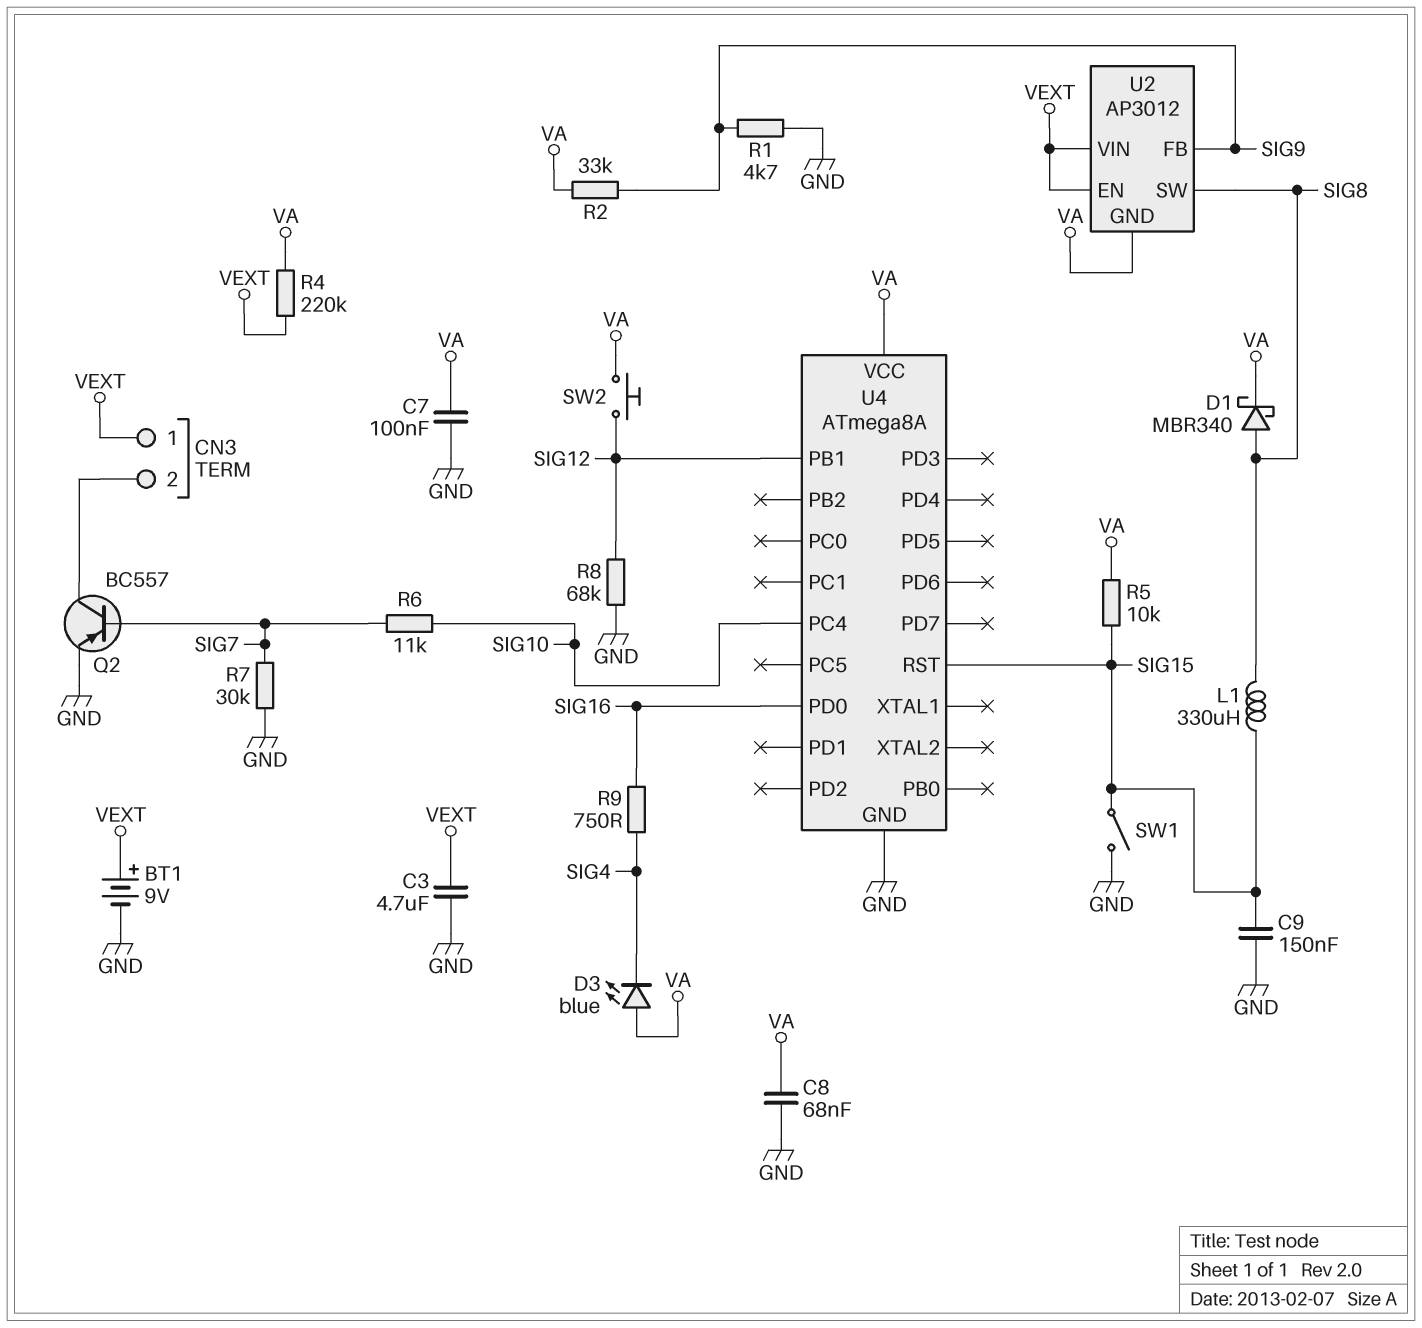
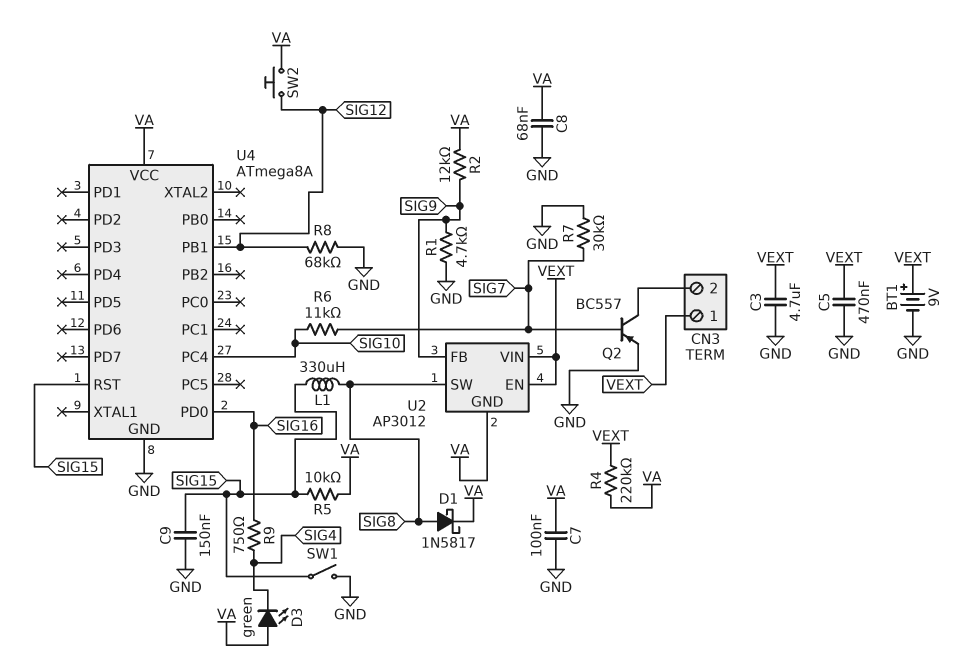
C5: none -> 470nF (GND, VEXT)
D1: schottky MBR340 (A SIG8, K VA) -> schottky 1N5817 (A SIG8, K VA)
D3: LED blue (A VA, K SIG4) -> LED green (A VA, K SIG4)
R2: 33k (SIG9, VA) -> 12k (SIG9, VA)

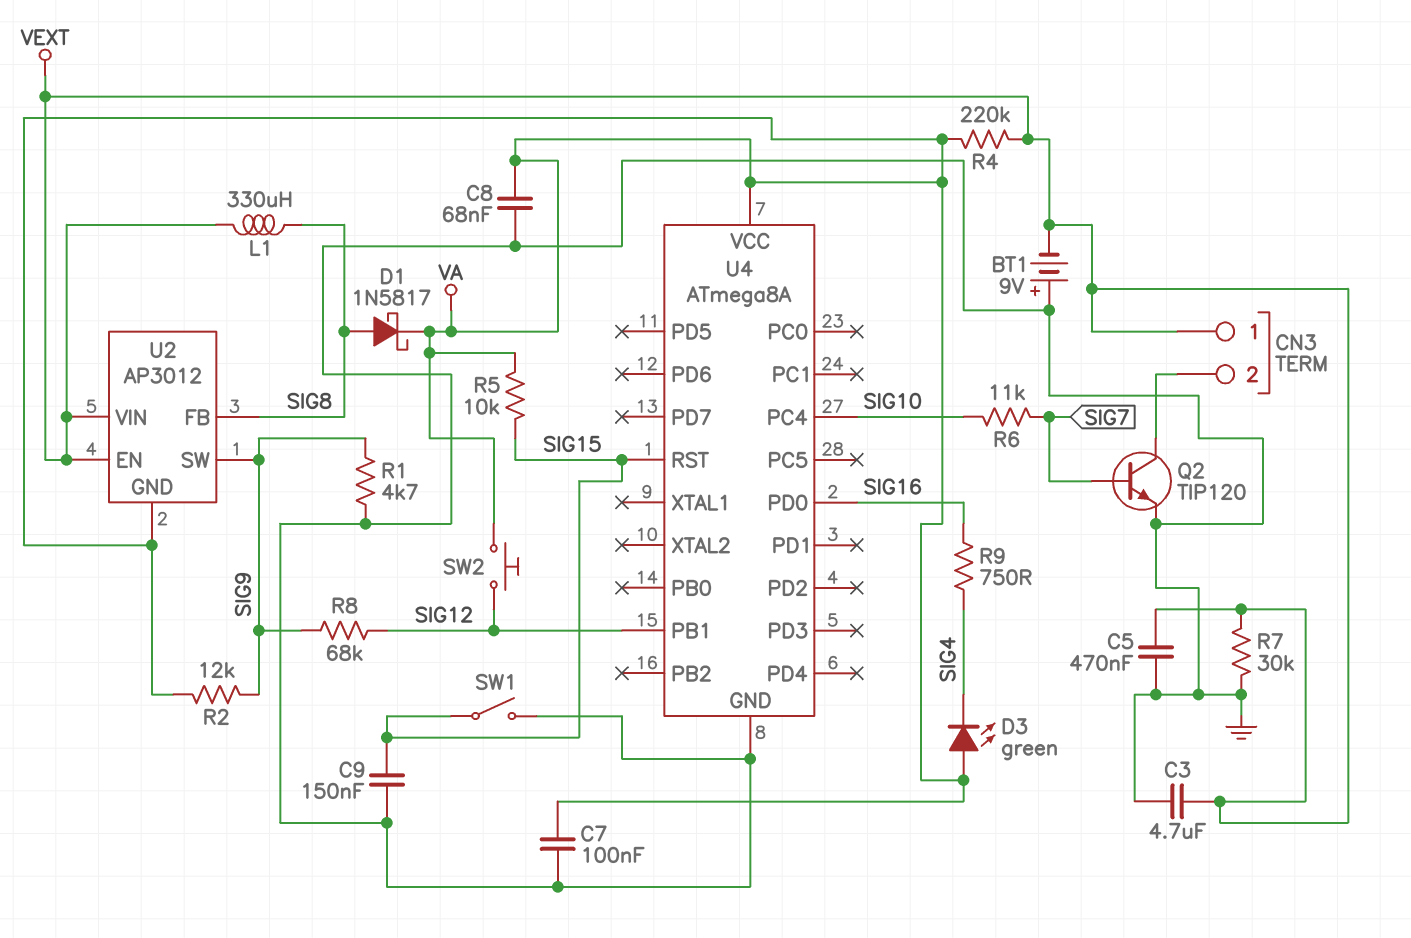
BT1: 9V (plus VEXT, minus GND) -> 9V (plus GND, minus VEXT)
L1: 330uH (SIG8, SIG15) -> 330uH (SIG8, VEXT)
Q2: PNP BC557 (B SIG7, C CN3/2, E GND) -> NPN TIP120 (B SIG7, C CN3/2, E GND)
R7: 30k (GND, SIG7) -> 30k (GND, VEXT)
R8: 68k (GND, SIG12) -> 68k (SIG9, SIG12)
U2 pin FB: SIG9 -> SIG8
U2 pin SW: SIG8 -> SIG9

